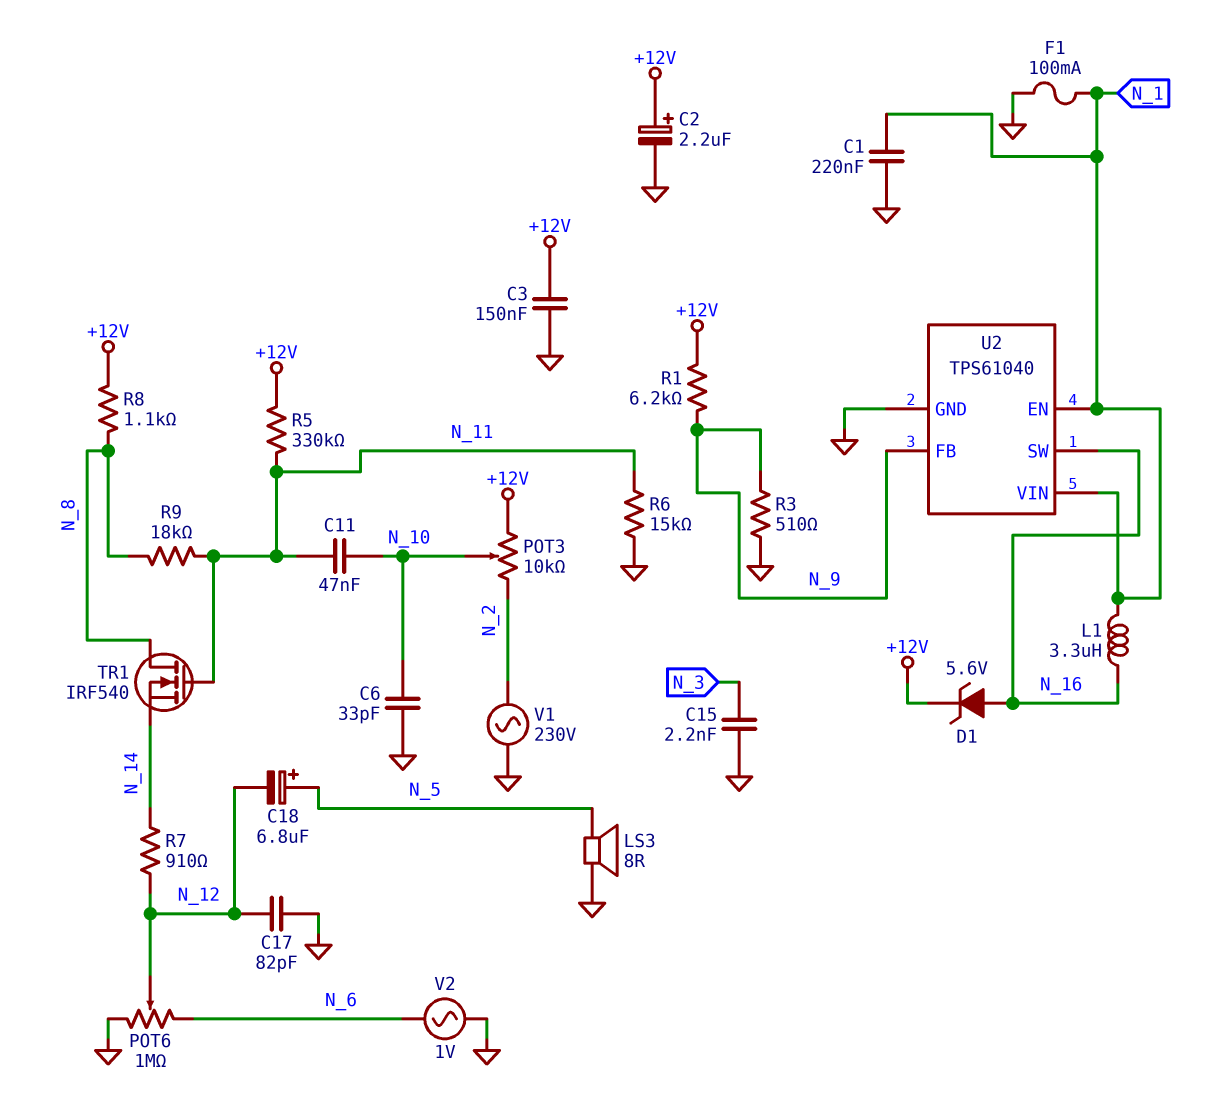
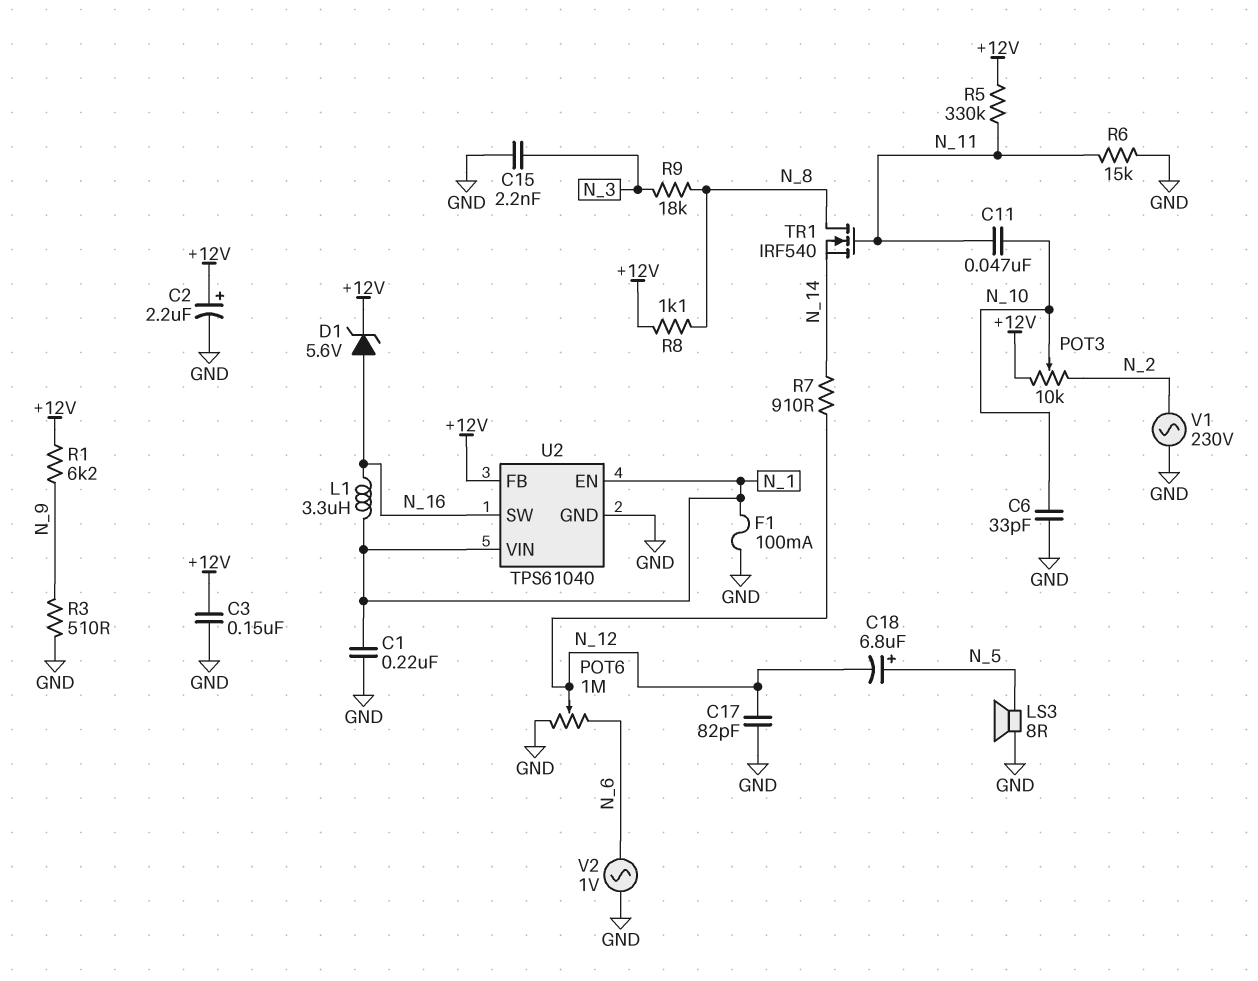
R9: 18k (N_8, N_11) -> 18k (N_3, N_8)
U2 pin FB: N_9 -> +12V

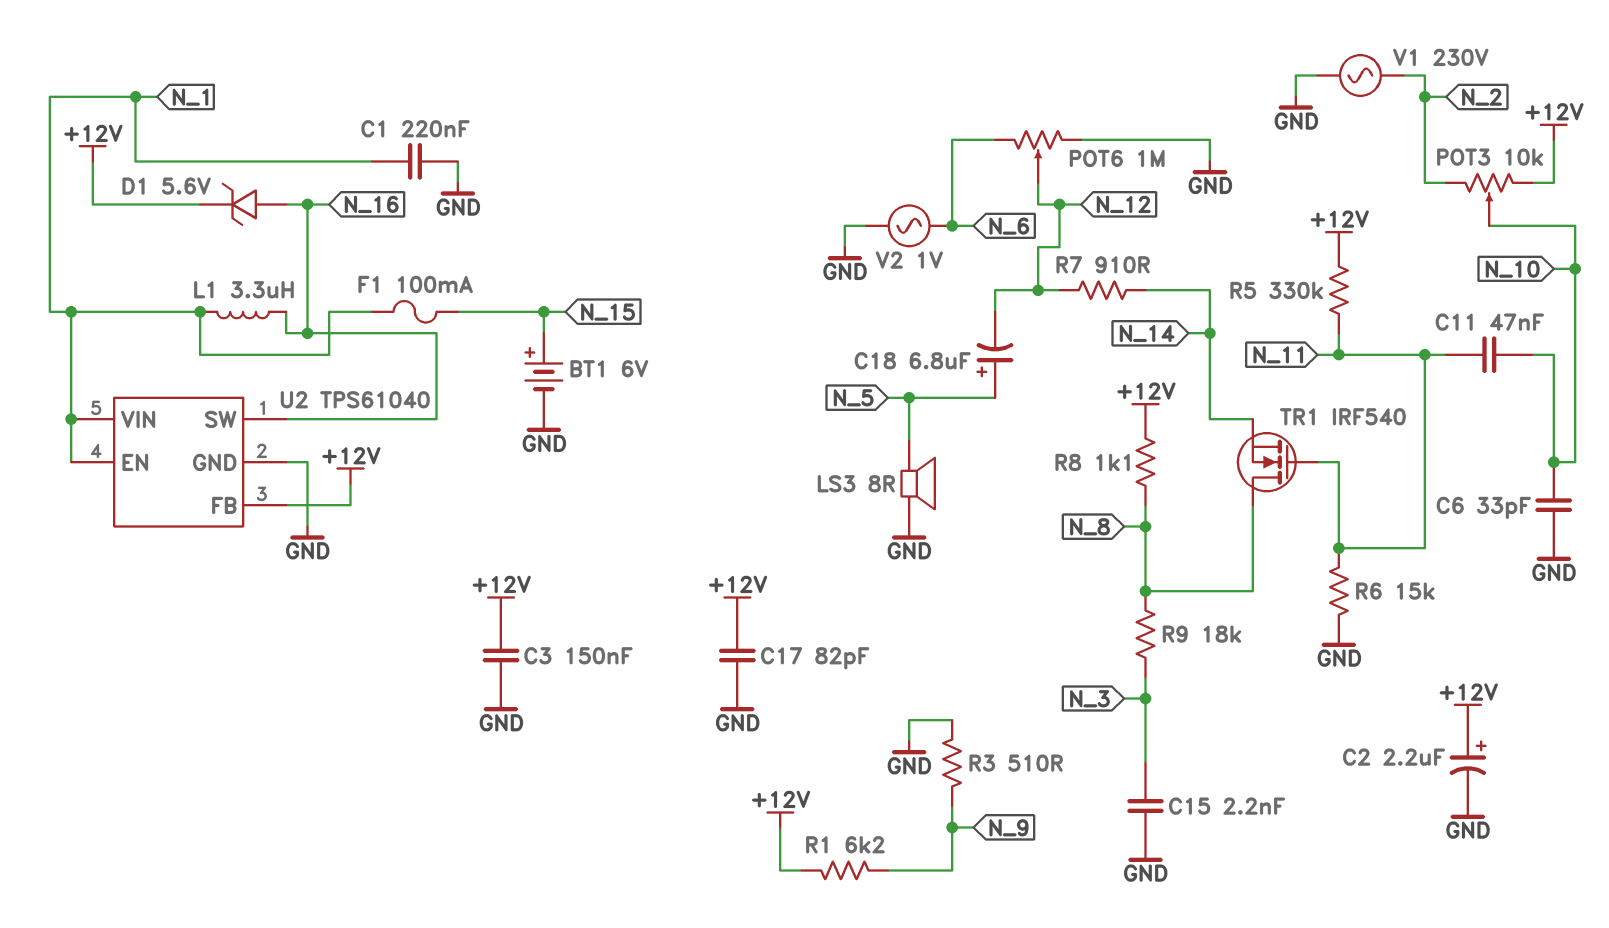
BT1: none -> 6V (plus N_15, minus GND)
C17: 82pF (GND, N_12) -> 82pF (+12V, GND)
F1: 100mA (GND, N_1) -> 100mA (N_1, N_15)

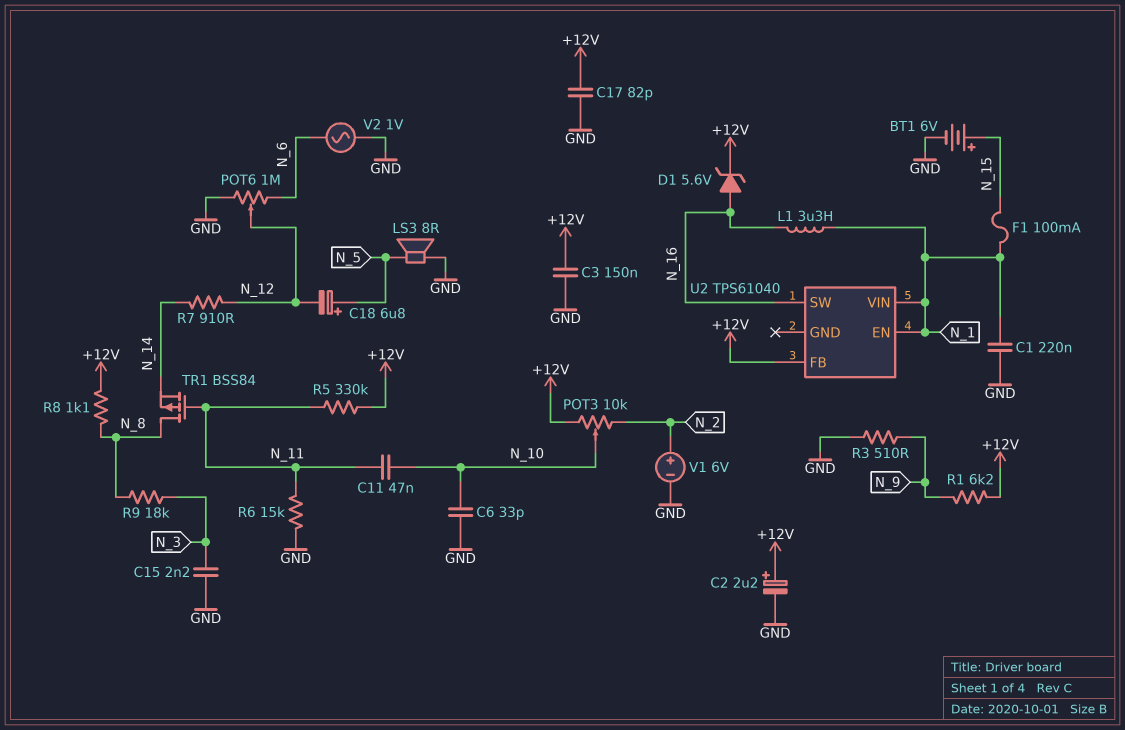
TR1: NMOS IRF540 (G N_11, D N_8, S N_14) -> PMOS BSS84 (G N_11, D N_8, S N_14)
U2 pin GND: GND -> none
V1: AC 230V (GND, N_2) -> 6V (plus N_2, minus GND)

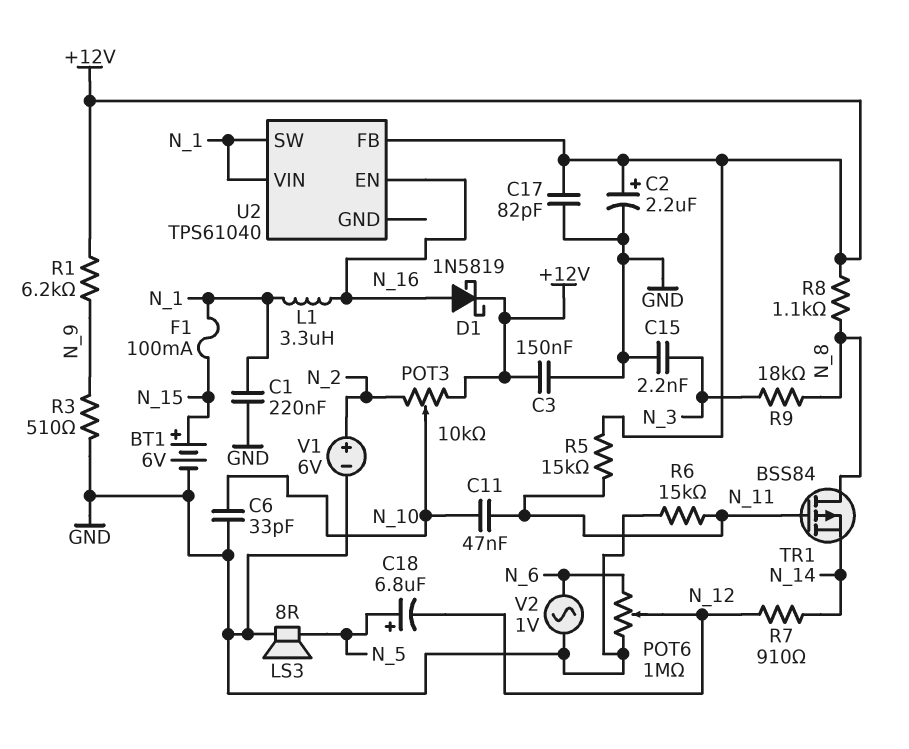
D1: zener 5.6V (A N_16, K +12V) -> schottky 1N5819 (A N_16, K +12V)
R5: 330k (+12V, N_11) -> 15k (+12V, N_11)
U2 pin EN: N_1 -> N_16
U2 pin SW: N_16 -> N_1

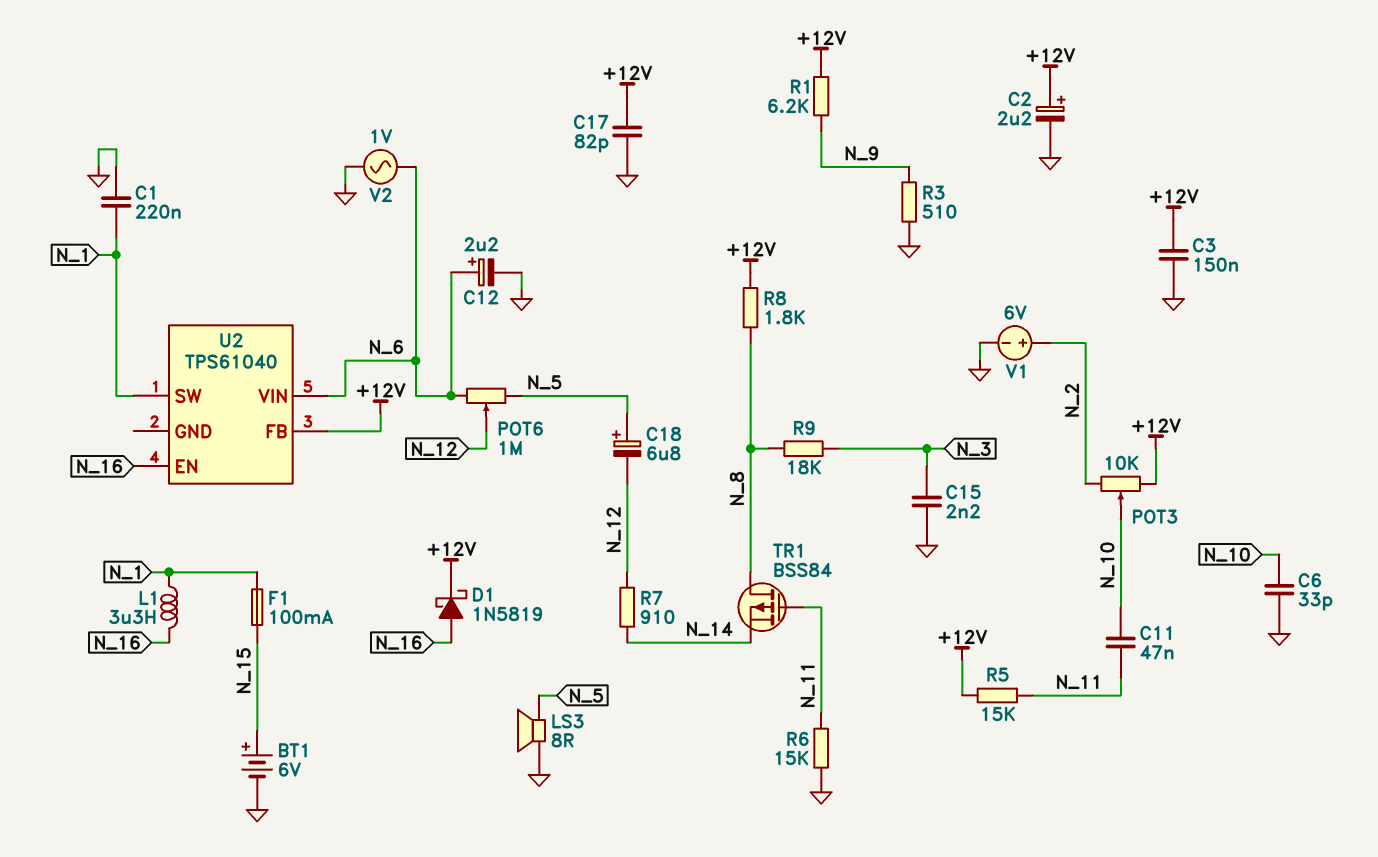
C12: none -> 2.2uF (plus N_6, minus GND)
POT6: 1M (GND, N_6, wiper N_12) -> 1M (N_5, N_6, wiper N_12)
R8: 1.1k (+12V, N_8) -> 1.8k (+12V, N_8)
U2 pin VIN: N_1 -> N_6

